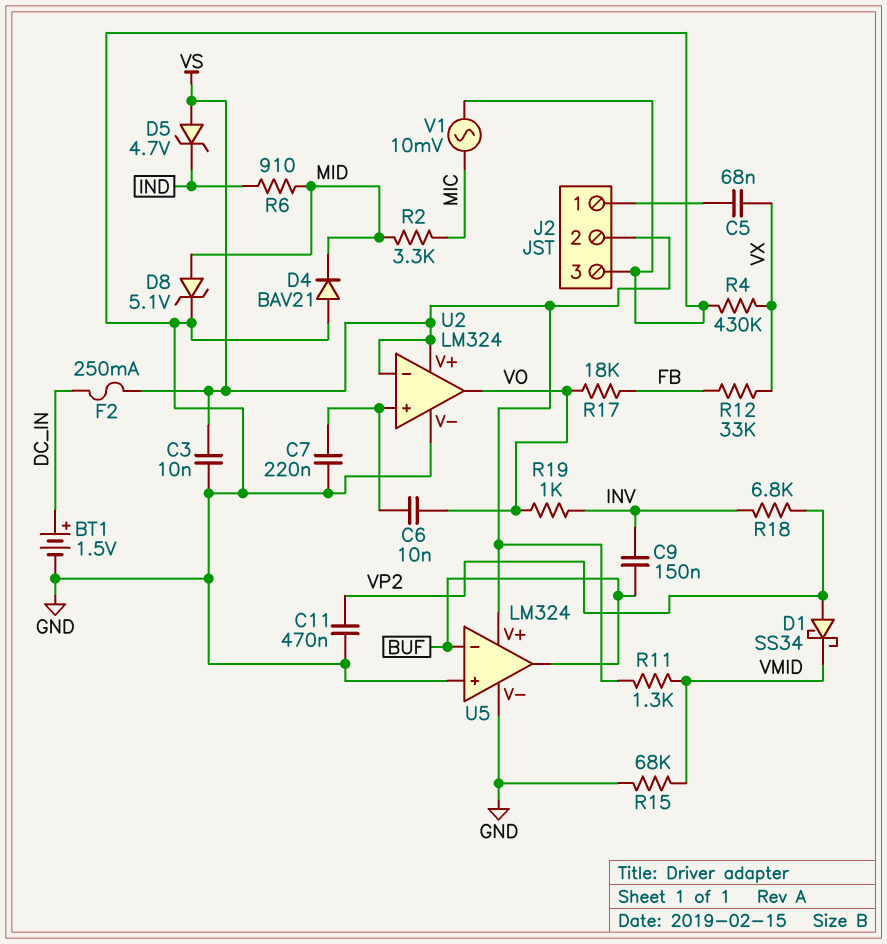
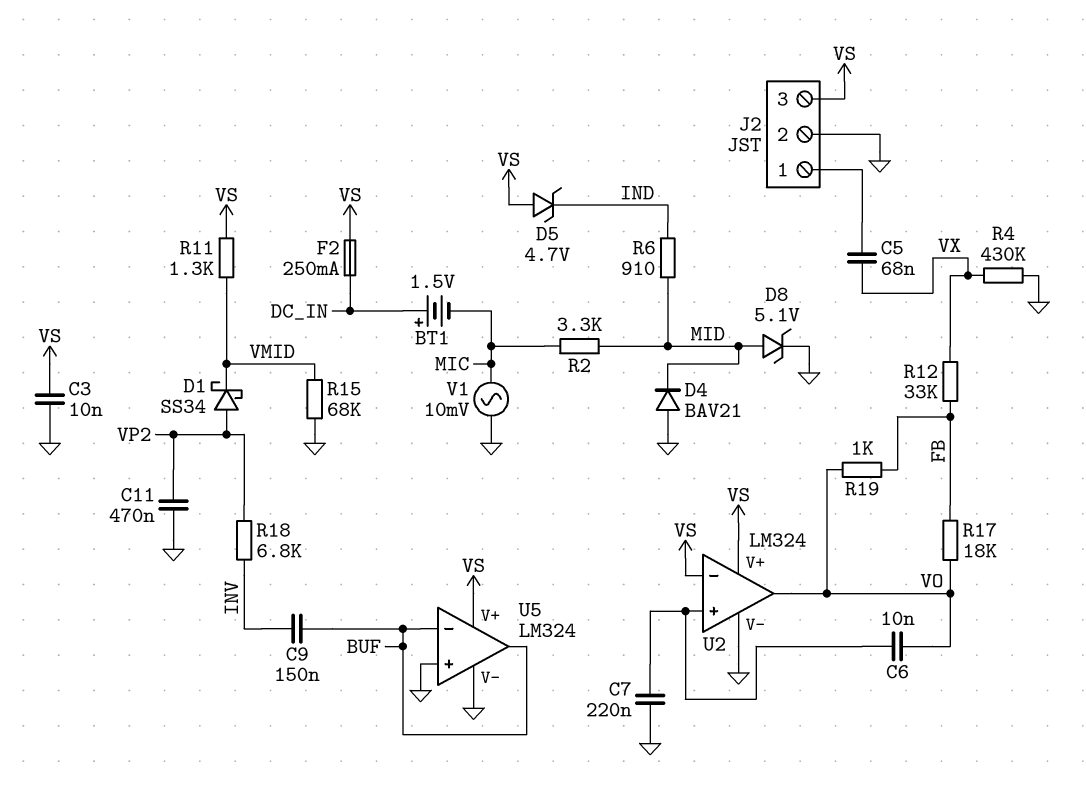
BT1: 1.5V (plus DC_IN, minus GND) -> 1.5V (plus DC_IN, minus MIC)
J2 pin 2: VS -> GND
J2 pin 3: GND -> VS
R19: 1k (INV, VO) -> 1k (FB, VO)

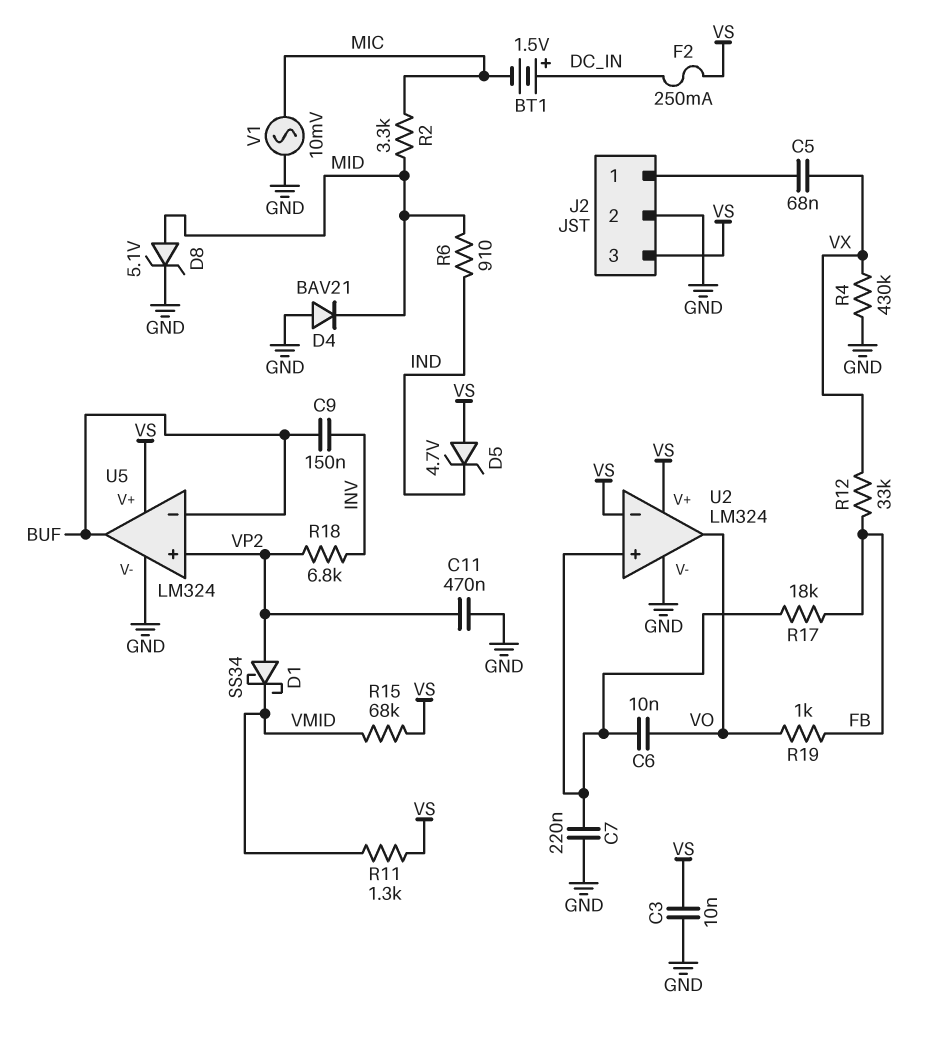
R15: 68k (GND, VMID) -> 68k (VMID, VS)
R17: 18k (FB, VO) -> 18k (FB, U2/in+)
U5 pin in+: GND -> VP2

